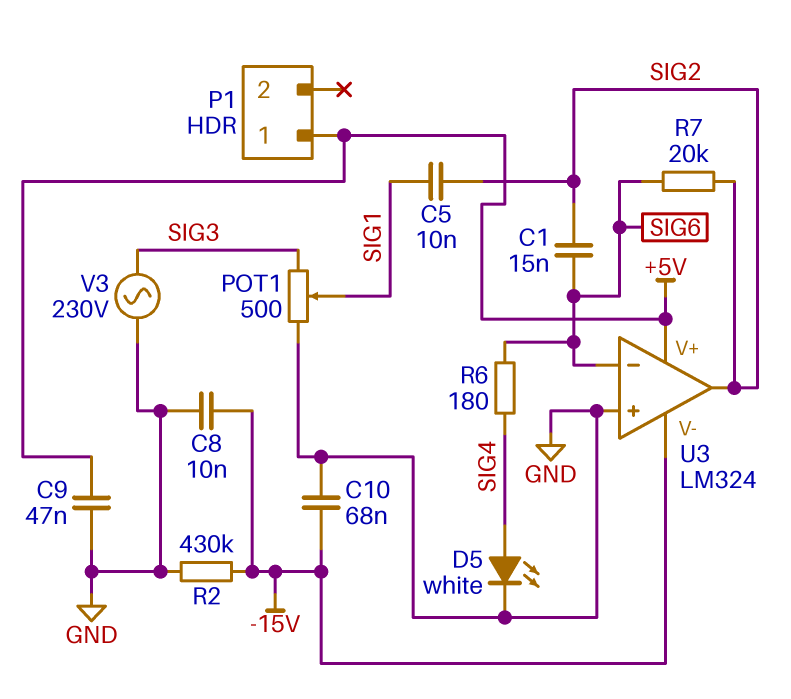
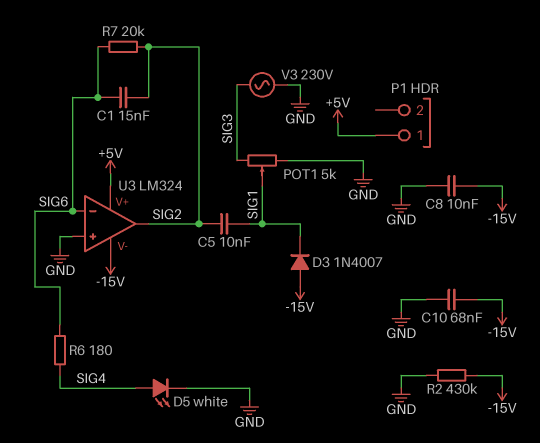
C9: 47nF (+5V, GND) -> none
D3: none -> diode 1N4007 (A -15V, K SIG1)
POT1: 500 (GND, SIG3, wiper SIG1) -> 5k (GND, SIG3, wiper SIG1)

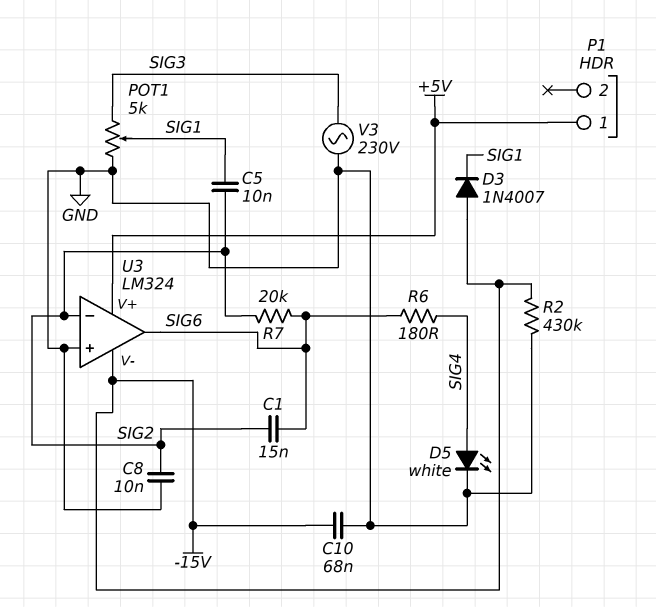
C8: 10nF (-15V, GND) -> 10nF (GND, SIG2)
U3 pin in-: SIG6 -> SIG2
U3 pin out: SIG2 -> SIG6

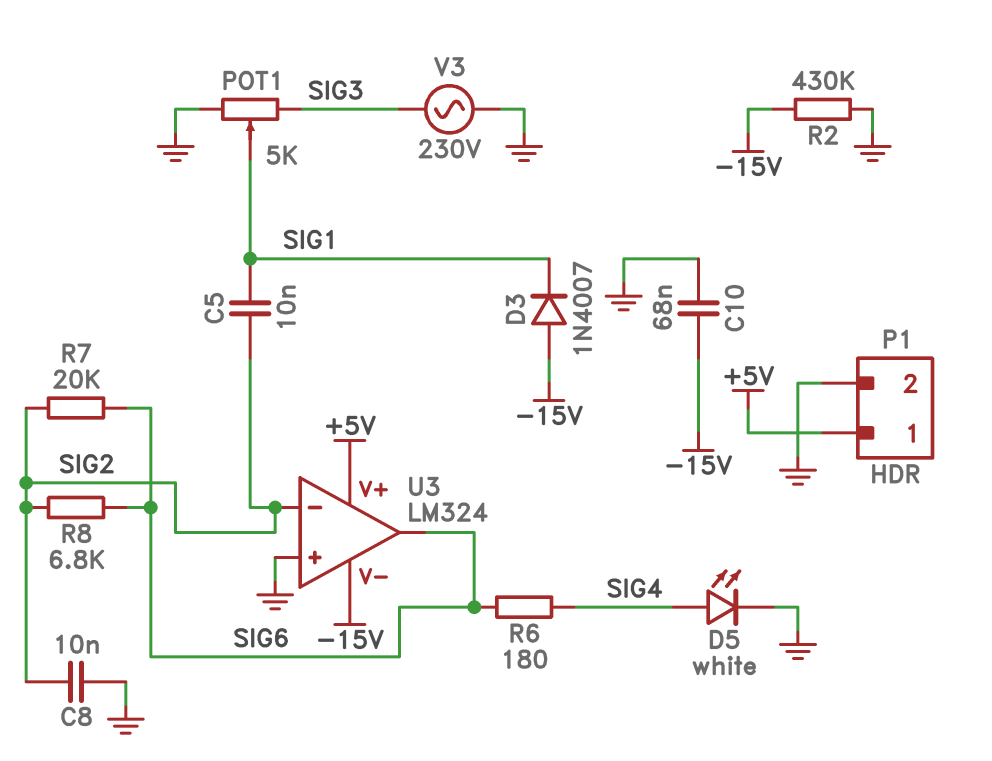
C1: 15nF (SIG2, SIG6) -> none
P1 pin 2: none -> GND
R8: none -> 6.8k (SIG2, SIG6)

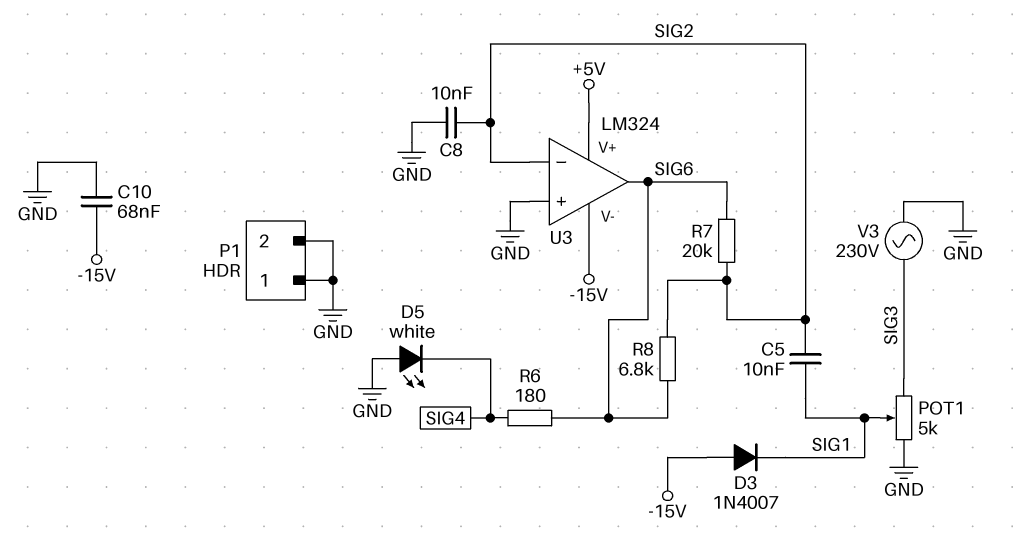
D5: LED white (A SIG4, K GND) -> LED white (A GND, K SIG4)
P1 pin 1: +5V -> GND
R2: 430k (-15V, GND) -> none

